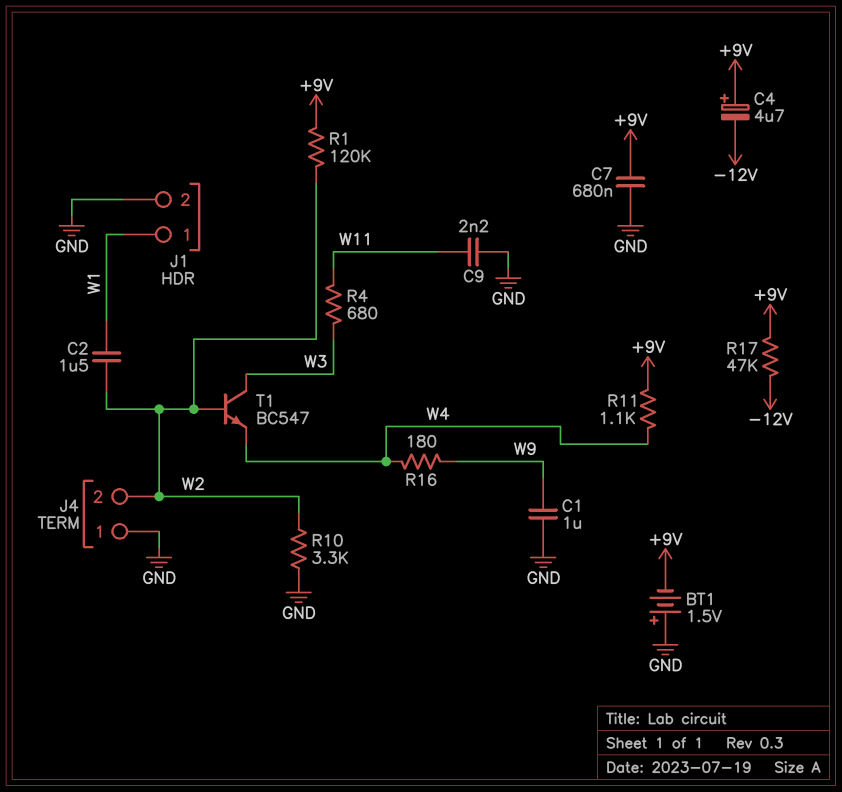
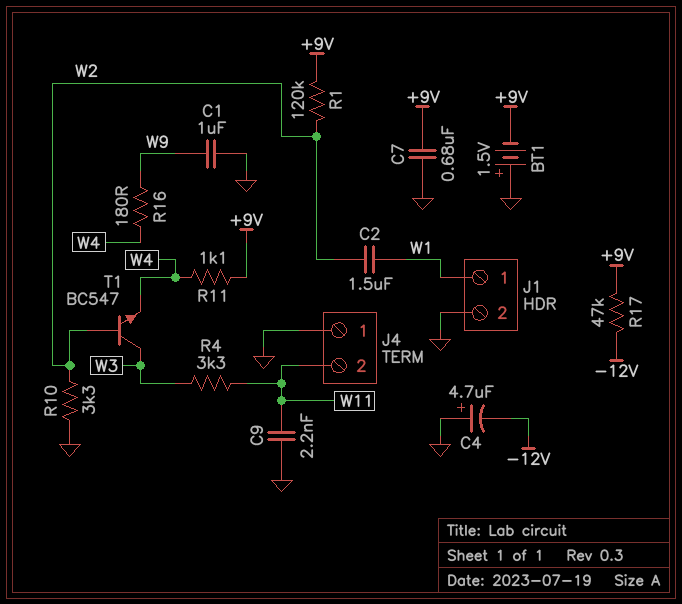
C4: 4.7uF (plus +9V, minus -12V) -> 4.7uF (plus GND, minus -12V)
J4 pin 2: W2 -> W11
R4: 680 (W3, W11) -> 3.3k (W3, W11)

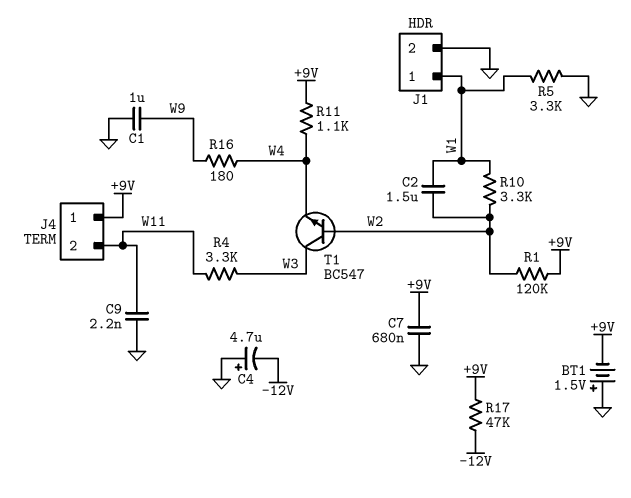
J4 pin 1: GND -> +9V
R5: none -> 3.3k (GND, W1)
R10: 3.3k (GND, W2) -> 3.3k (W1, W2)

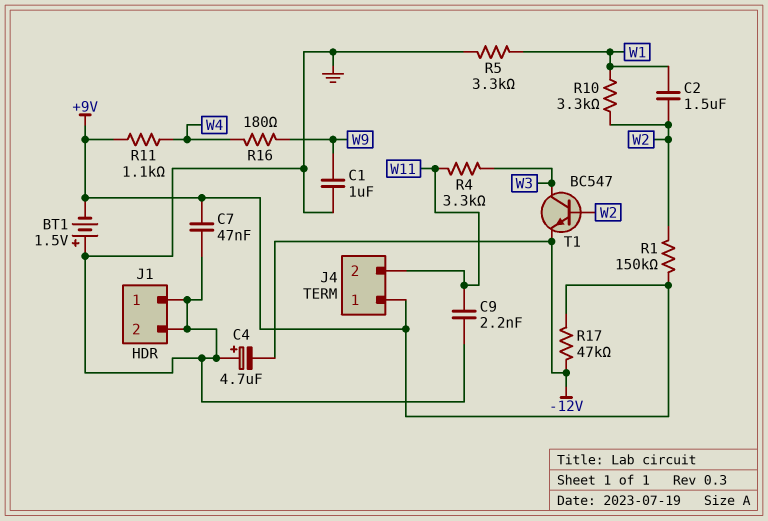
C7: 680nF (+9V, GND) -> 47nF (+9V, GND)
J1 pin 1: W1 -> GND
R1: 120k (+9V, W2) -> 150k (+9V, W2)
T1: NPN BC547 (B W2, C W3, E W4) -> NPN BC547 (B W2, C W3, E -12V)

